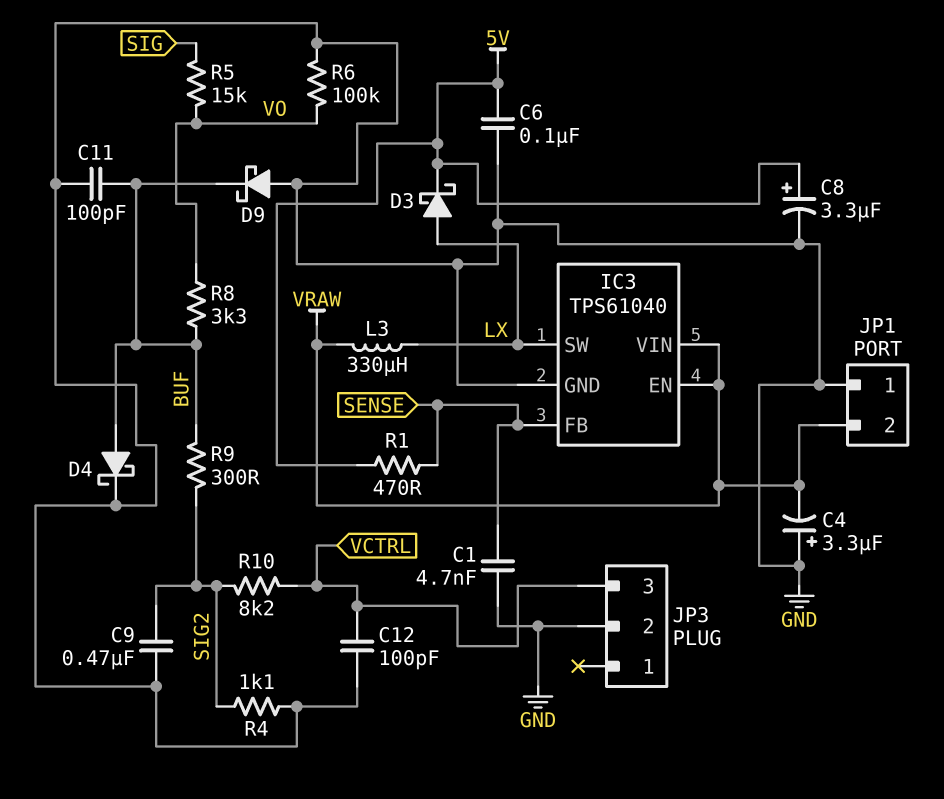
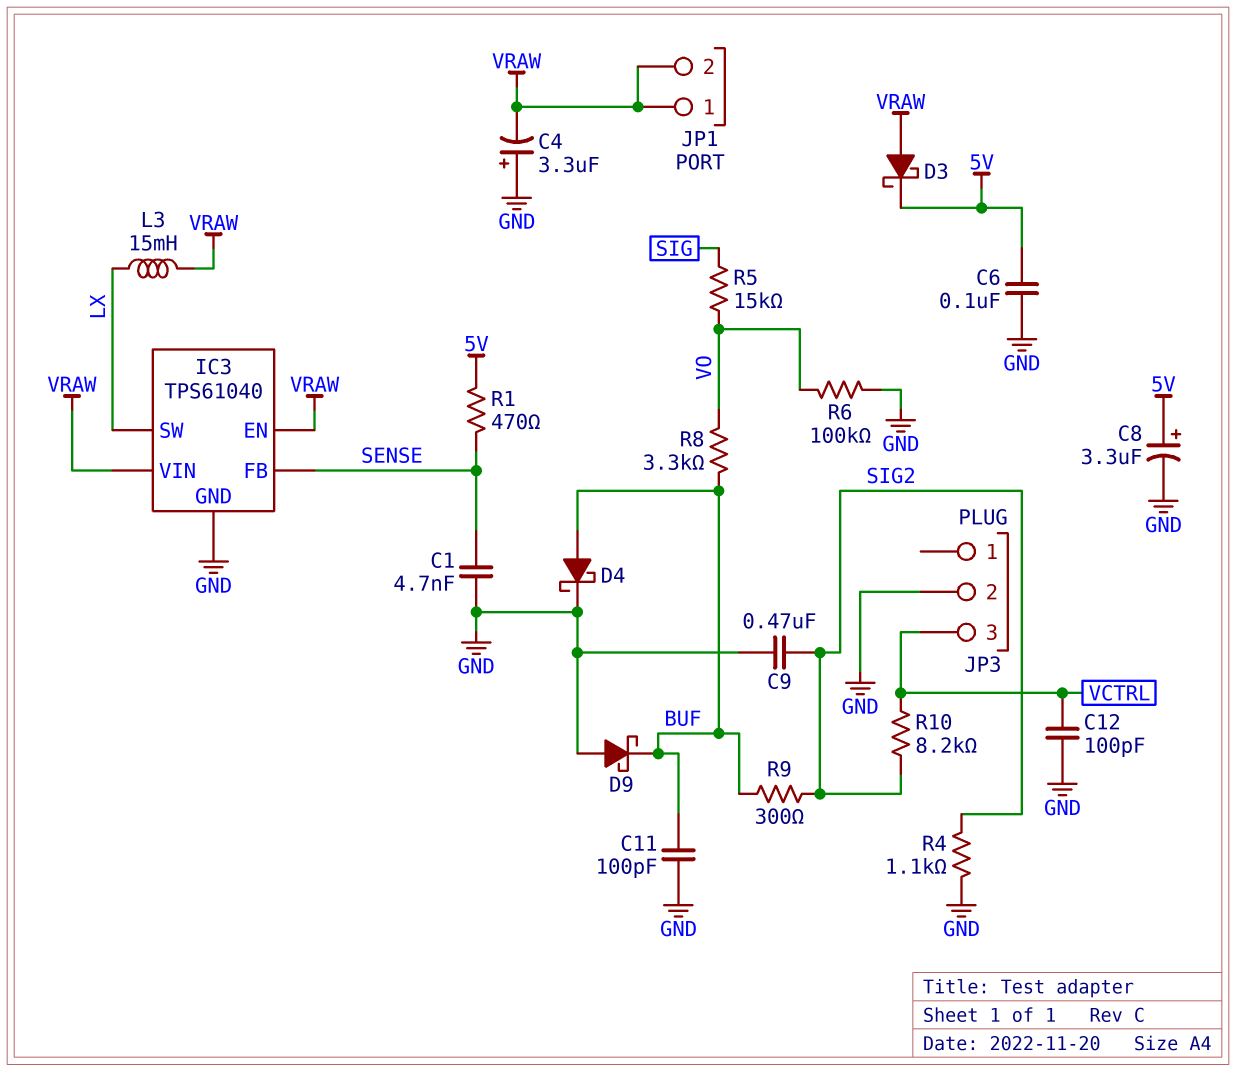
D3: schottky (A LX, K 5V) -> schottky (A VRAW, K 5V)
JP1 pin 1: GND -> VRAW
L3: 330uH (LX, VRAW) -> 15mH (LX, VRAW)

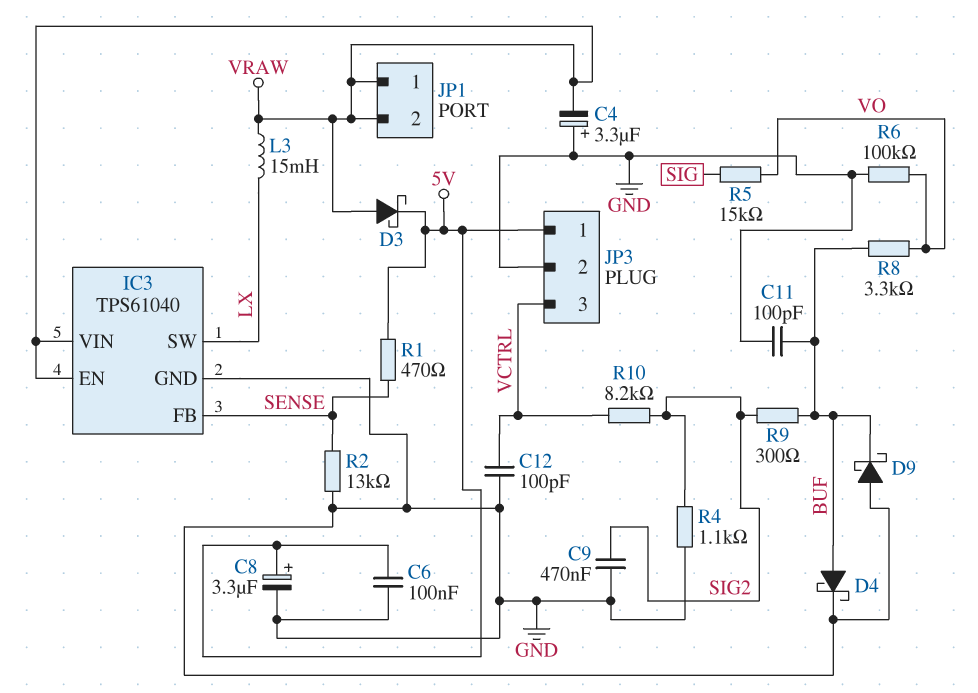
C1: 4.7nF (GND, SENSE) -> none
JP3 pin 1: none -> 5V
R2: none -> 13k (GND, SENSE)

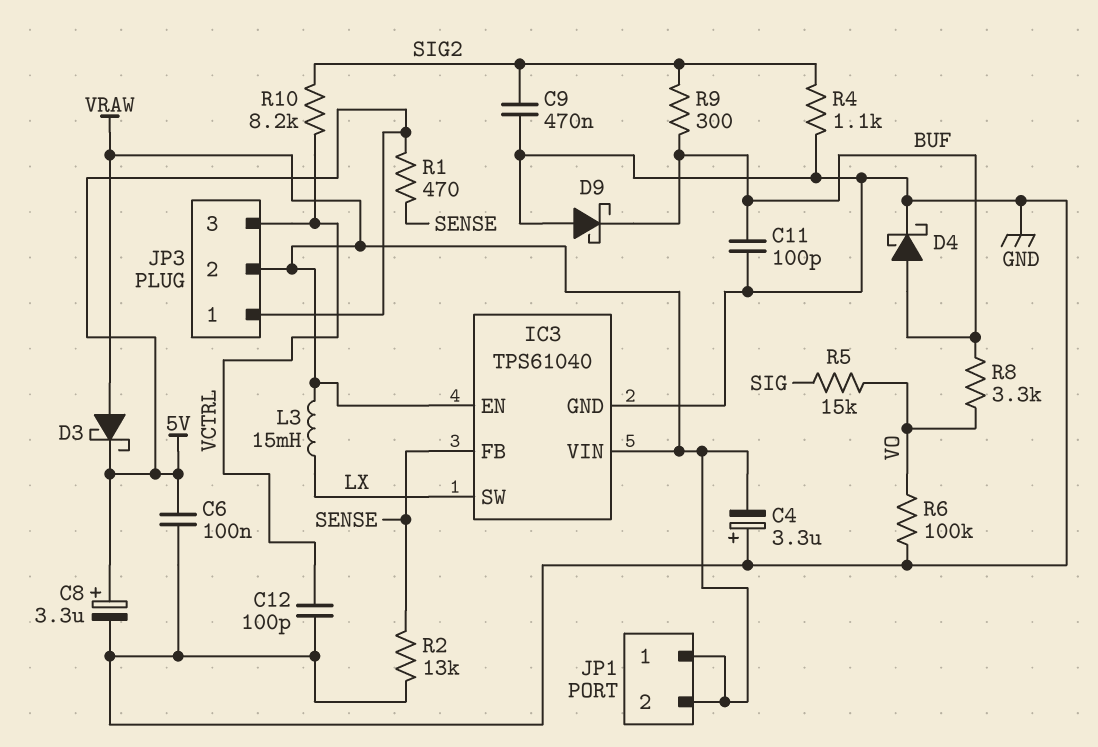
JP3 pin 2: GND -> VRAW

